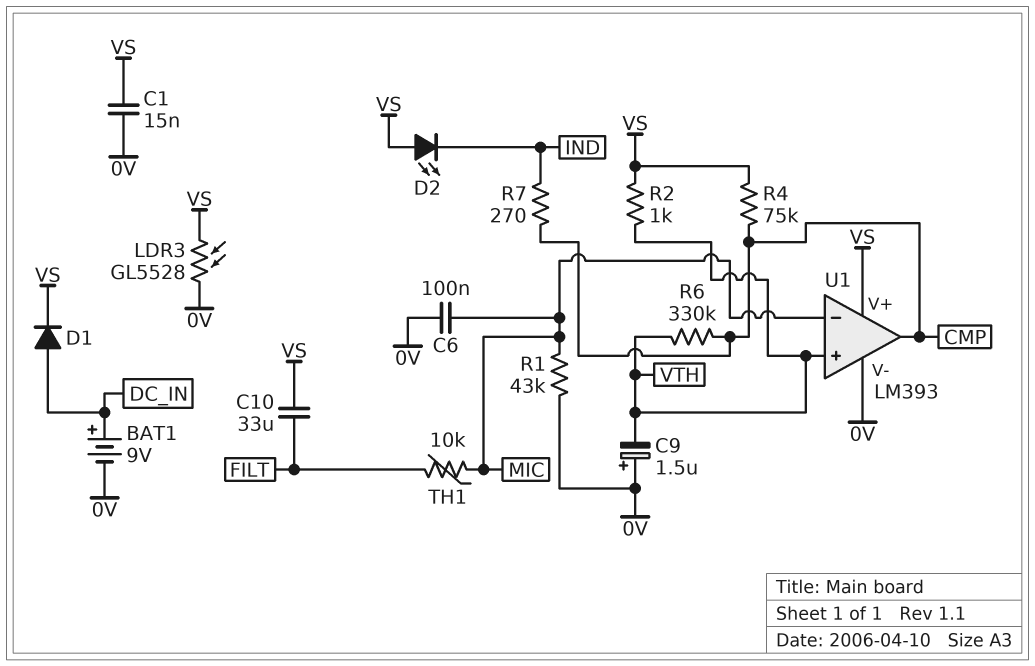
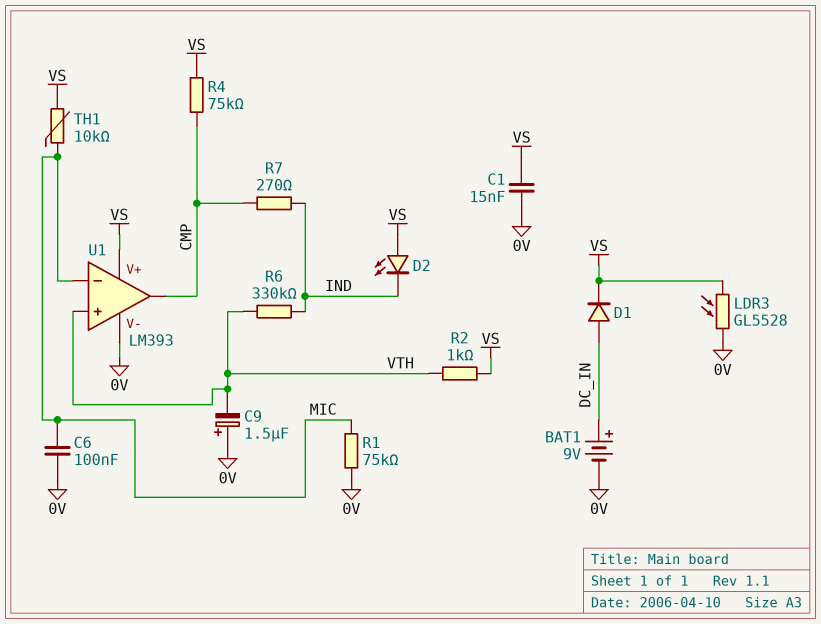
C10: 33uF (FILT, VS) -> none
R1: 43k (0V, MIC) -> 75k (0V, MIC)
R6: 330k (CMP, VTH) -> 330k (IND, VTH)
TH1: 10k (FILT, MIC) -> 10k (MIC, VS)

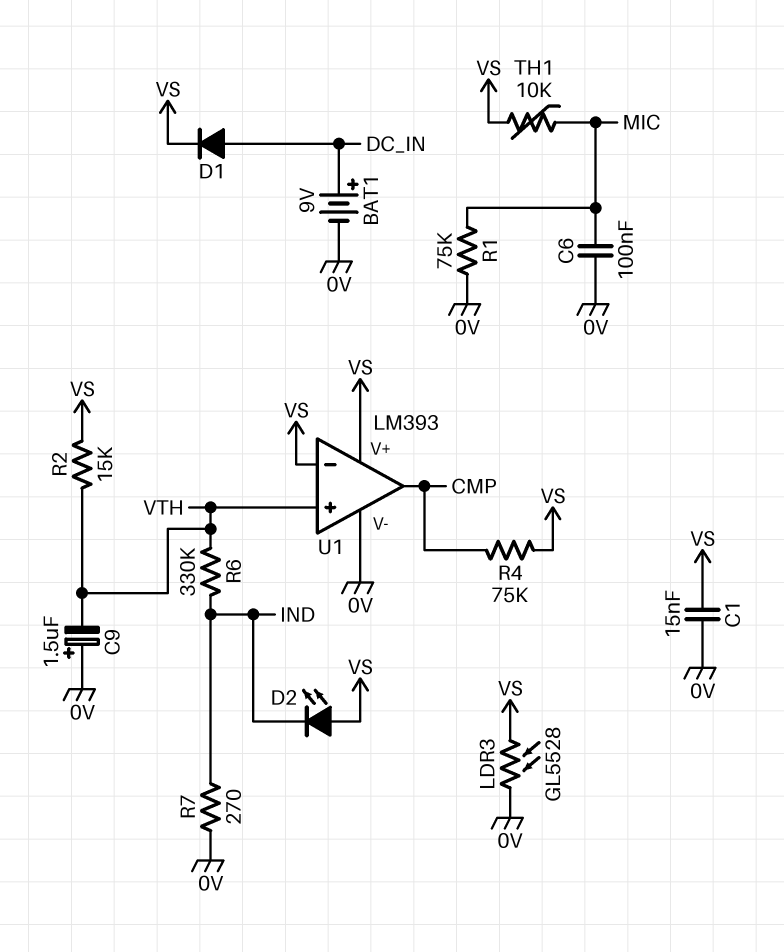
R2: 1k (VS, VTH) -> 15k (VS, VTH)
R7: 270 (CMP, IND) -> 270 (0V, IND)
U1 pin in-: MIC -> VS

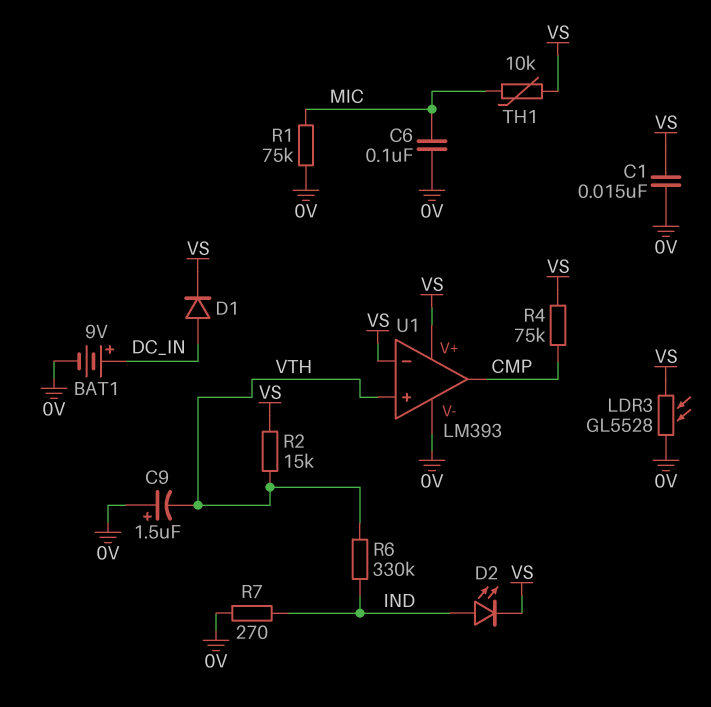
D2: LED (A VS, K IND) -> LED (A IND, K VS)

